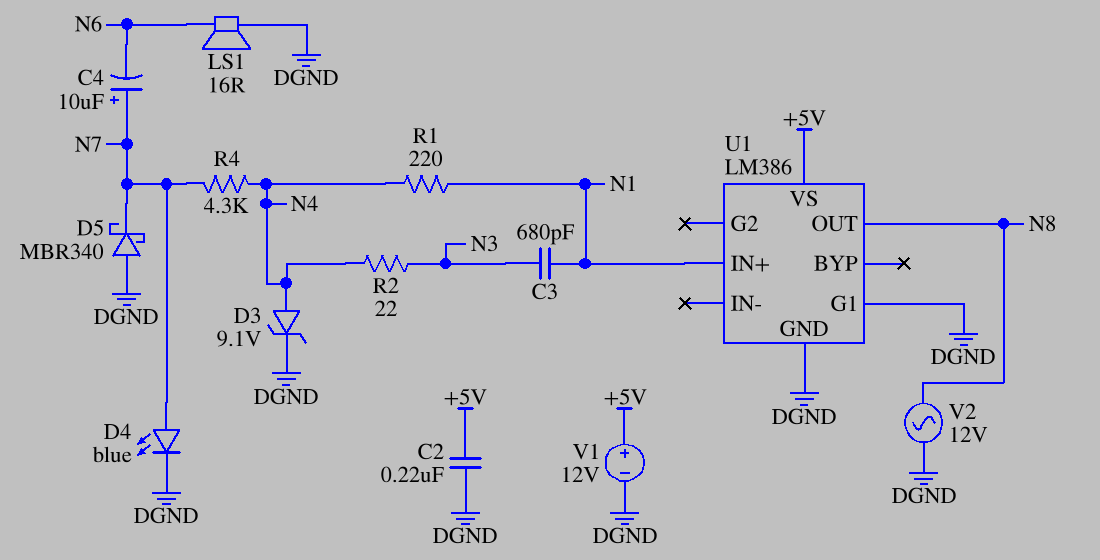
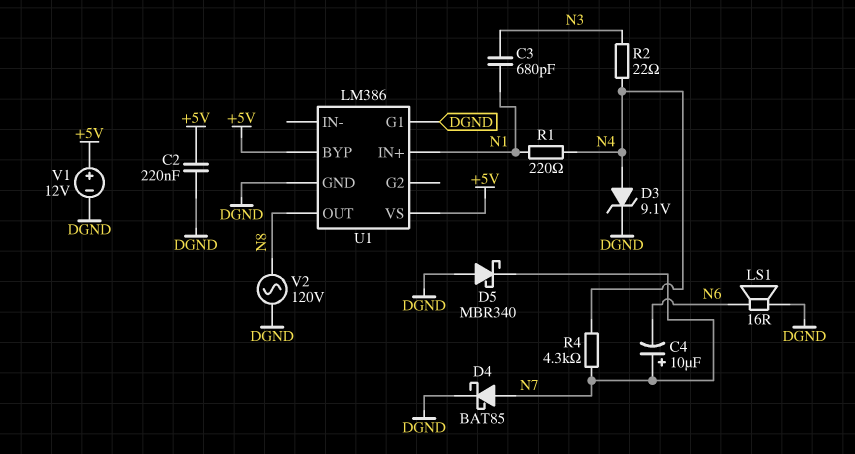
D4: LED blue (A N7, K DGND) -> schottky BAT85 (A N7, K DGND)
U1 pin BYP: none -> +5V
V2: AC 12V (DGND, N8) -> AC 120V (DGND, N8)

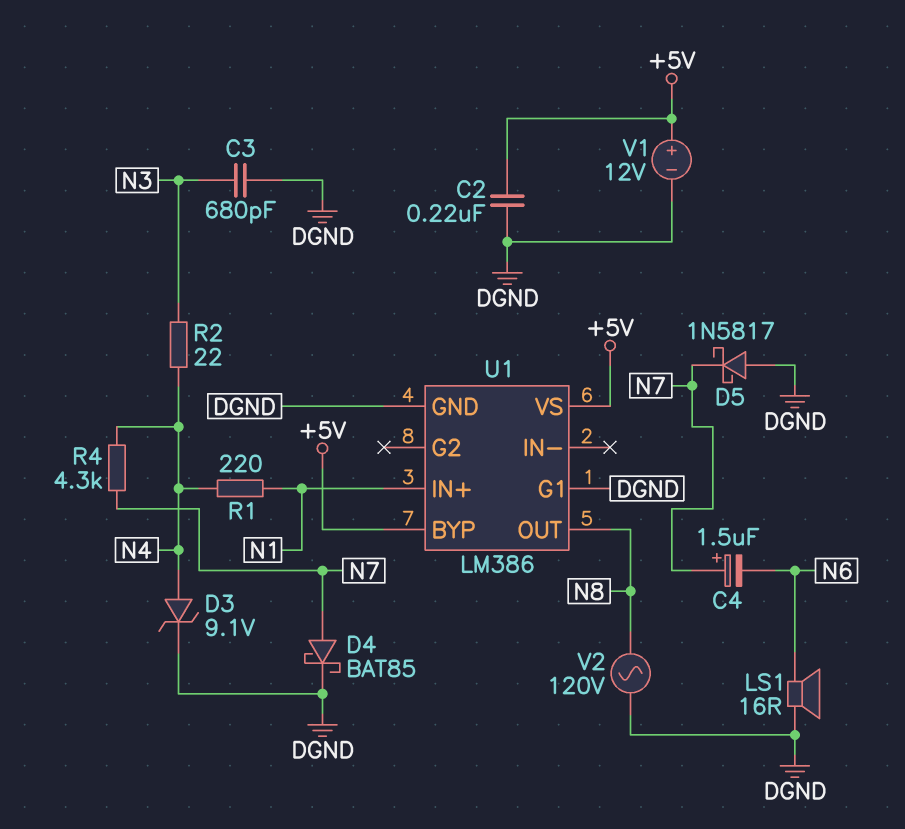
C3: 680pF (N1, N3) -> 680pF (DGND, N3)
C4: 10uF (plus N7, minus N6) -> 1.5uF (plus N7, minus N6)
D5: schottky MBR340 (A DGND, K N7) -> schottky 1N5817 (A DGND, K N7)

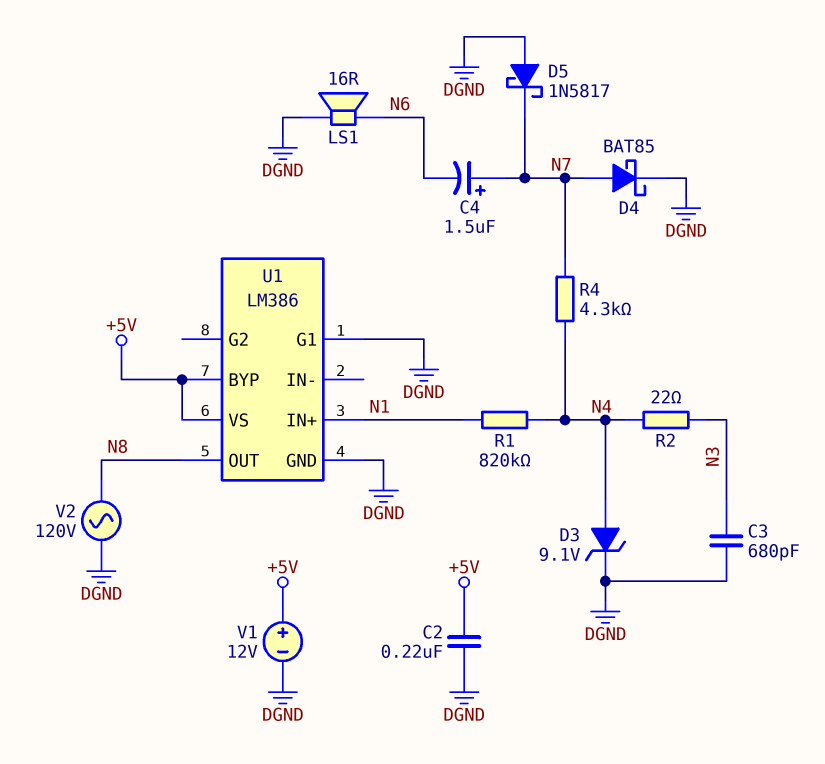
R1: 220 (N1, N4) -> 820k (N1, N4)

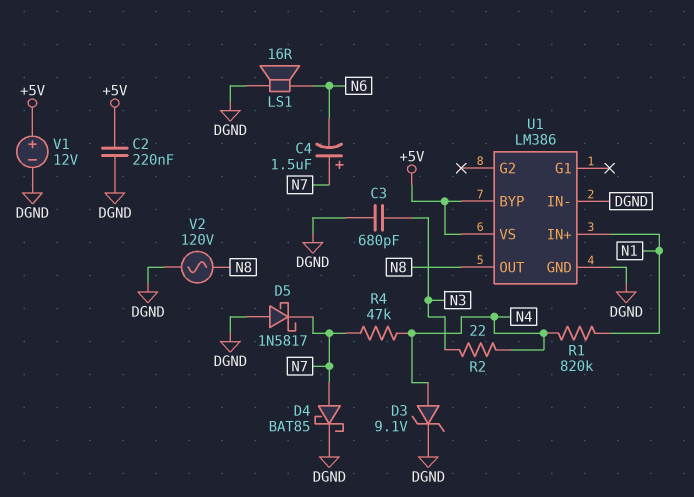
R4: 4.3k (N4, N7) -> 47k (N4, N7)
U1 pin G1: DGND -> none
U1 pin IN-: none -> DGND

